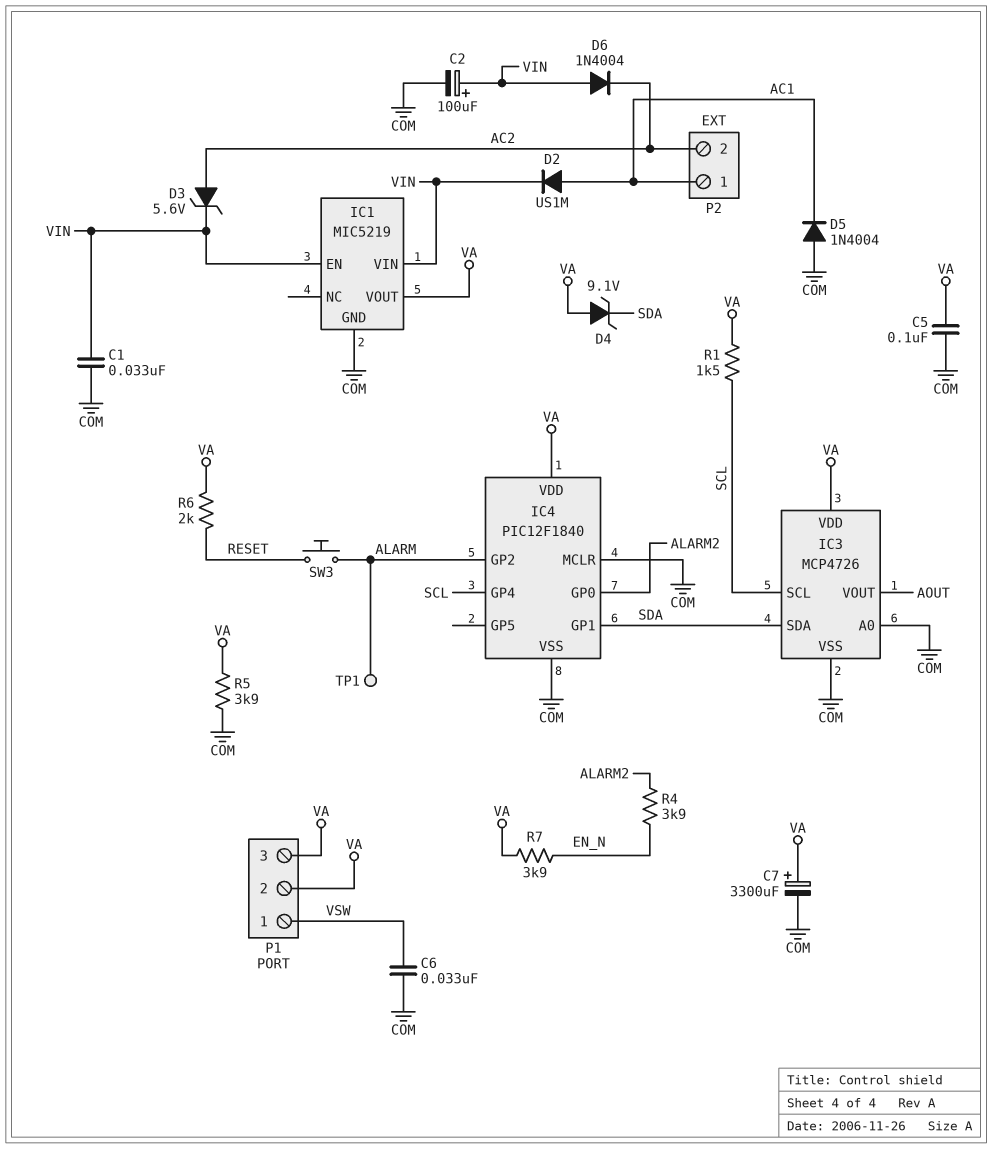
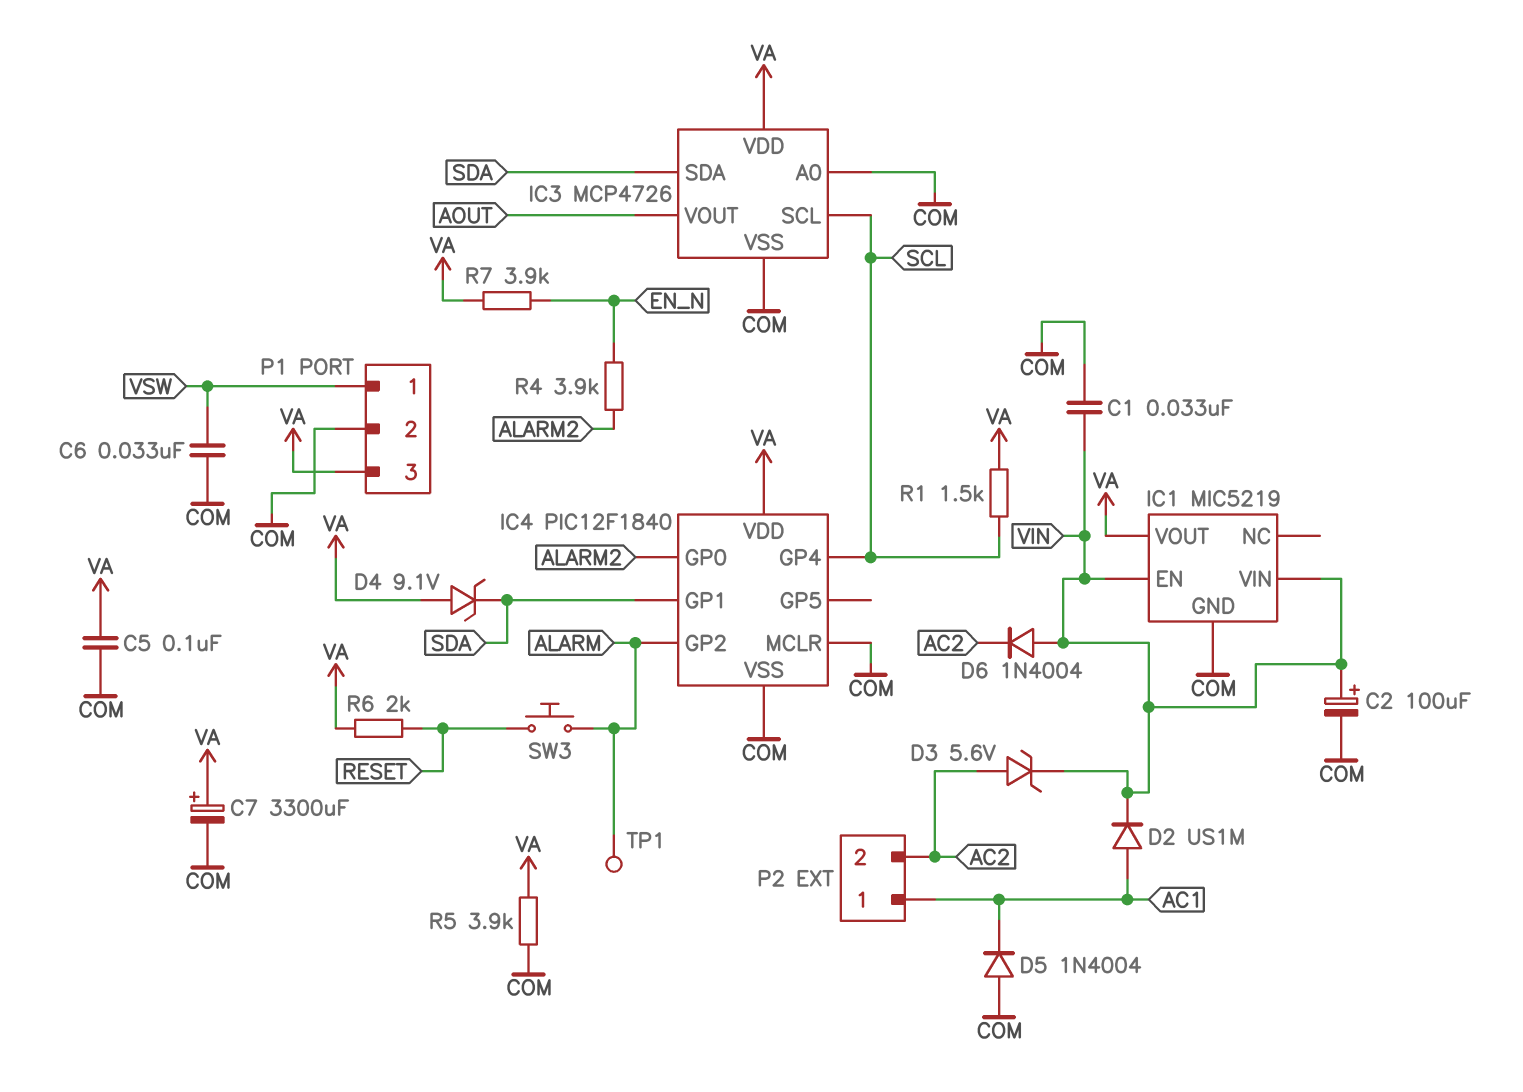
P1 pin 2: VA -> COM

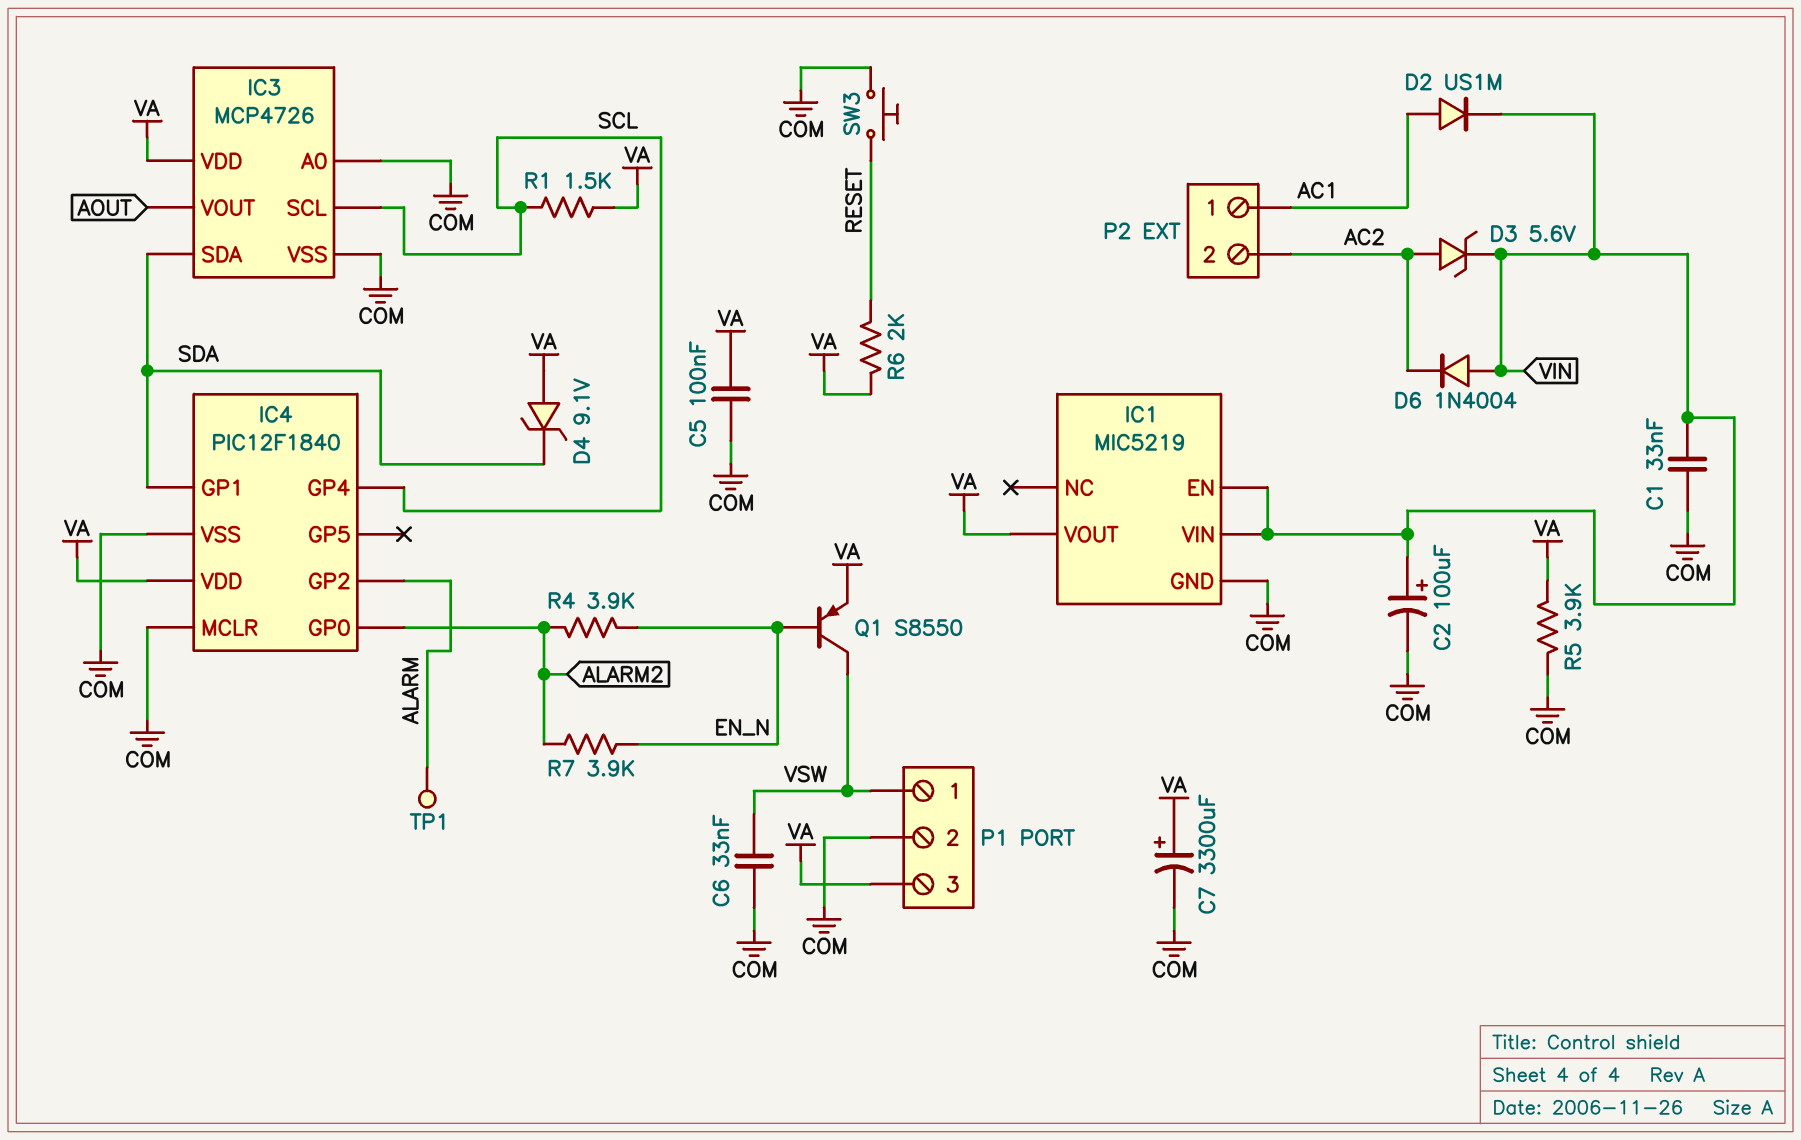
D5: diode 1N4004 (A COM, K AC1) -> none
Q1: none -> PNP S8550 (B EN_N, C VSW, E VA)
R7: 3.9k (EN_N, VA) -> 3.9k (ALARM2, EN_N)
SW3: button (ALARM, RESET) -> button (COM, RESET)

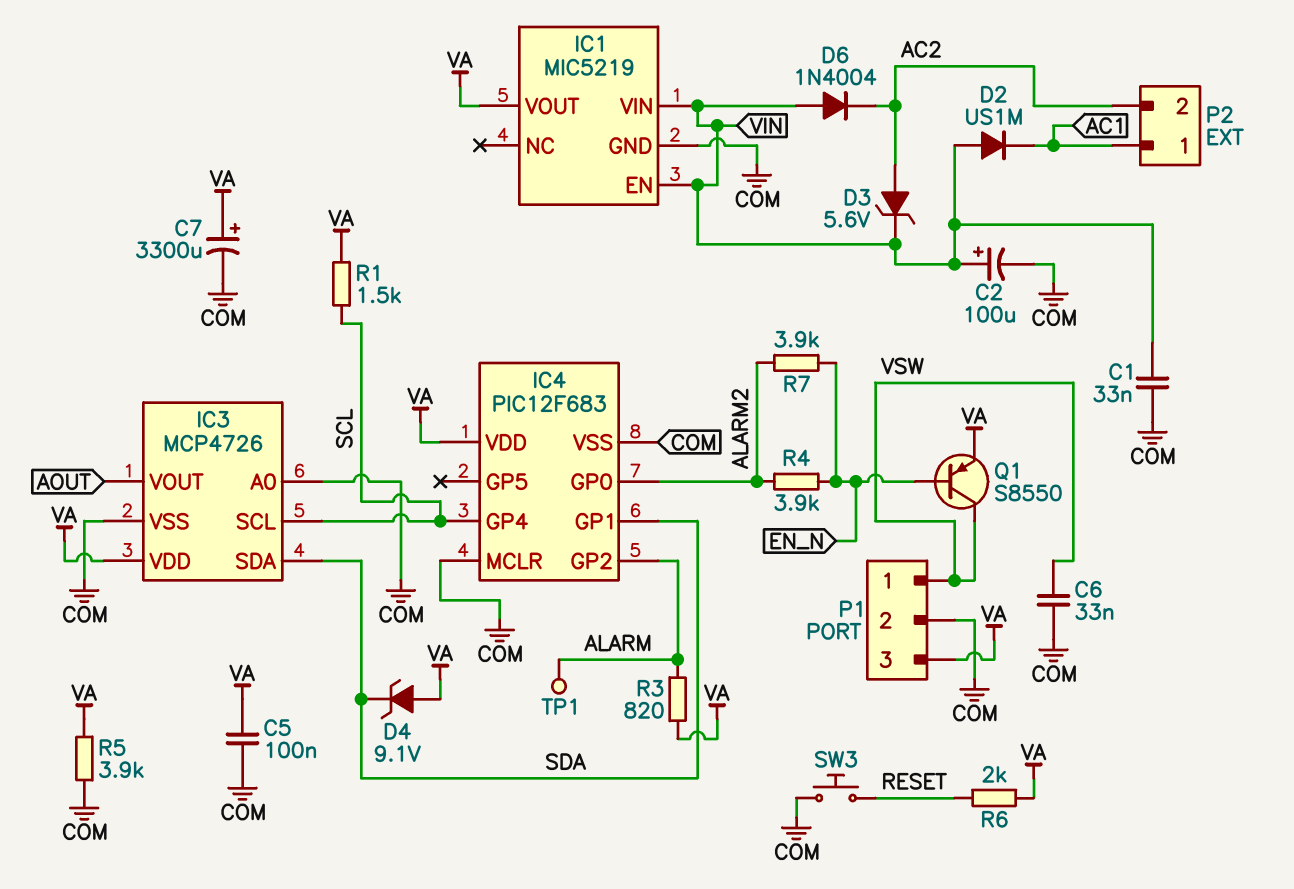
D2: diode US1M (A AC1, K VIN) -> diode US1M (A VIN, K AC1)
IC4: PIC12F1840 -> PIC12F683
R3: none -> 820 (ALARM, VA)

